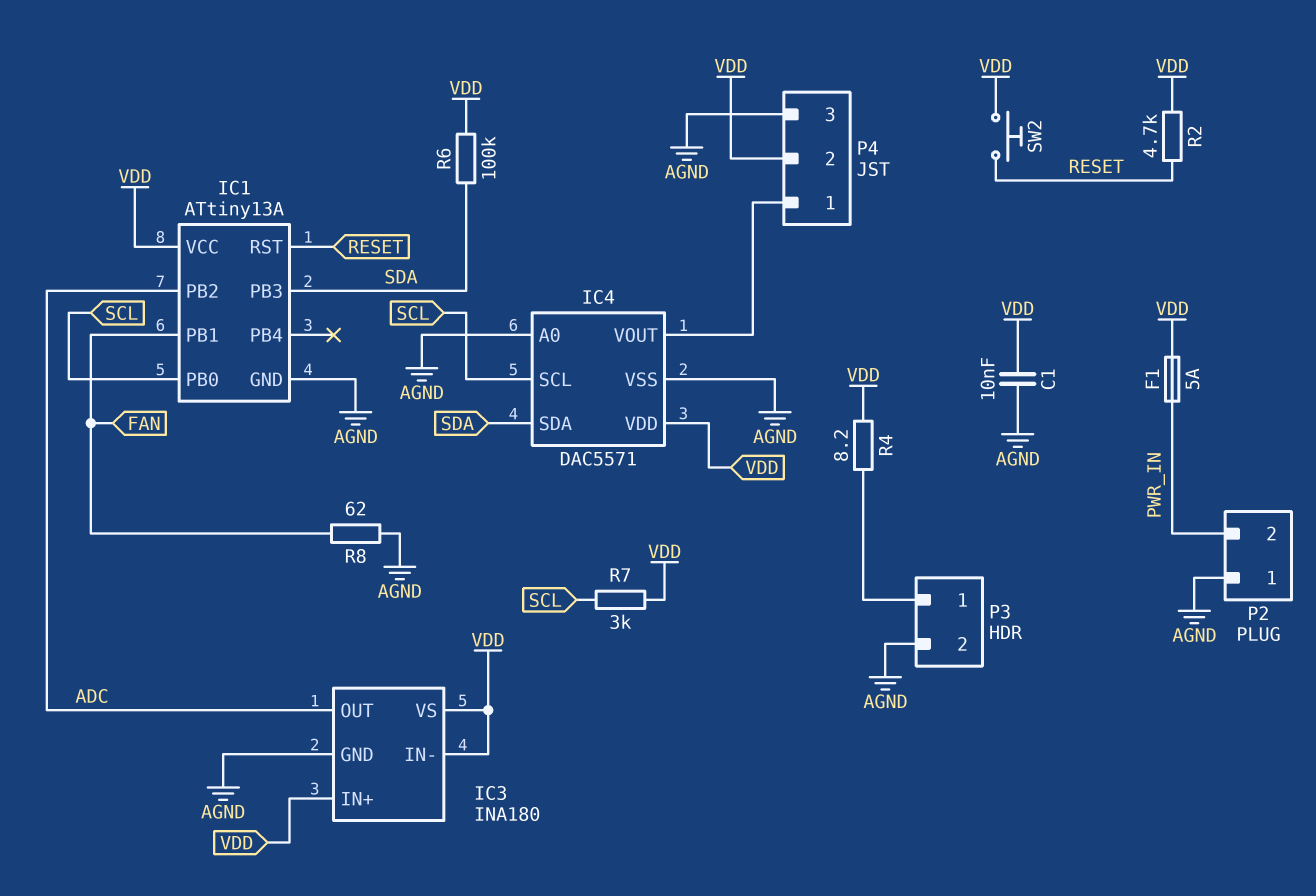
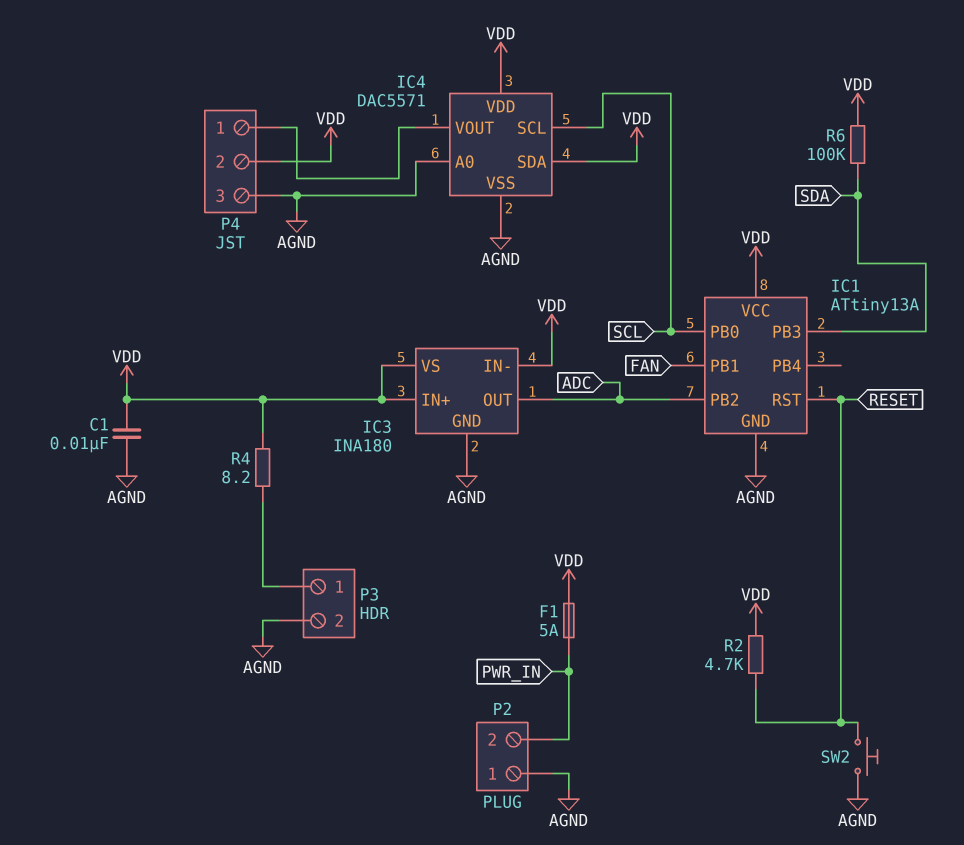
IC4 pin SDA: SDA -> VDD
R7: 3k (SCL, VDD) -> none
R8: 62 (AGND, FAN) -> none
SW2: button (RESET, VDD) -> button (AGND, RESET)

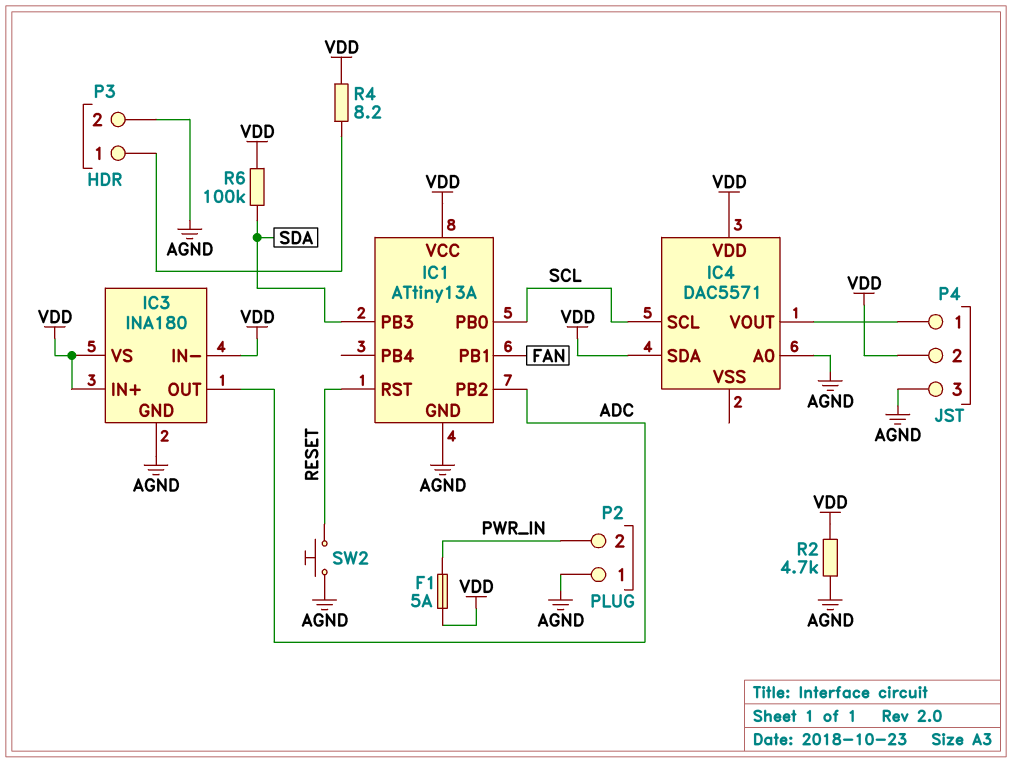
C1: 10nF (AGND, VDD) -> none
IC4 pin VSS: AGND -> none
R2: 4.7k (RESET, VDD) -> 4.7k (AGND, VDD)

